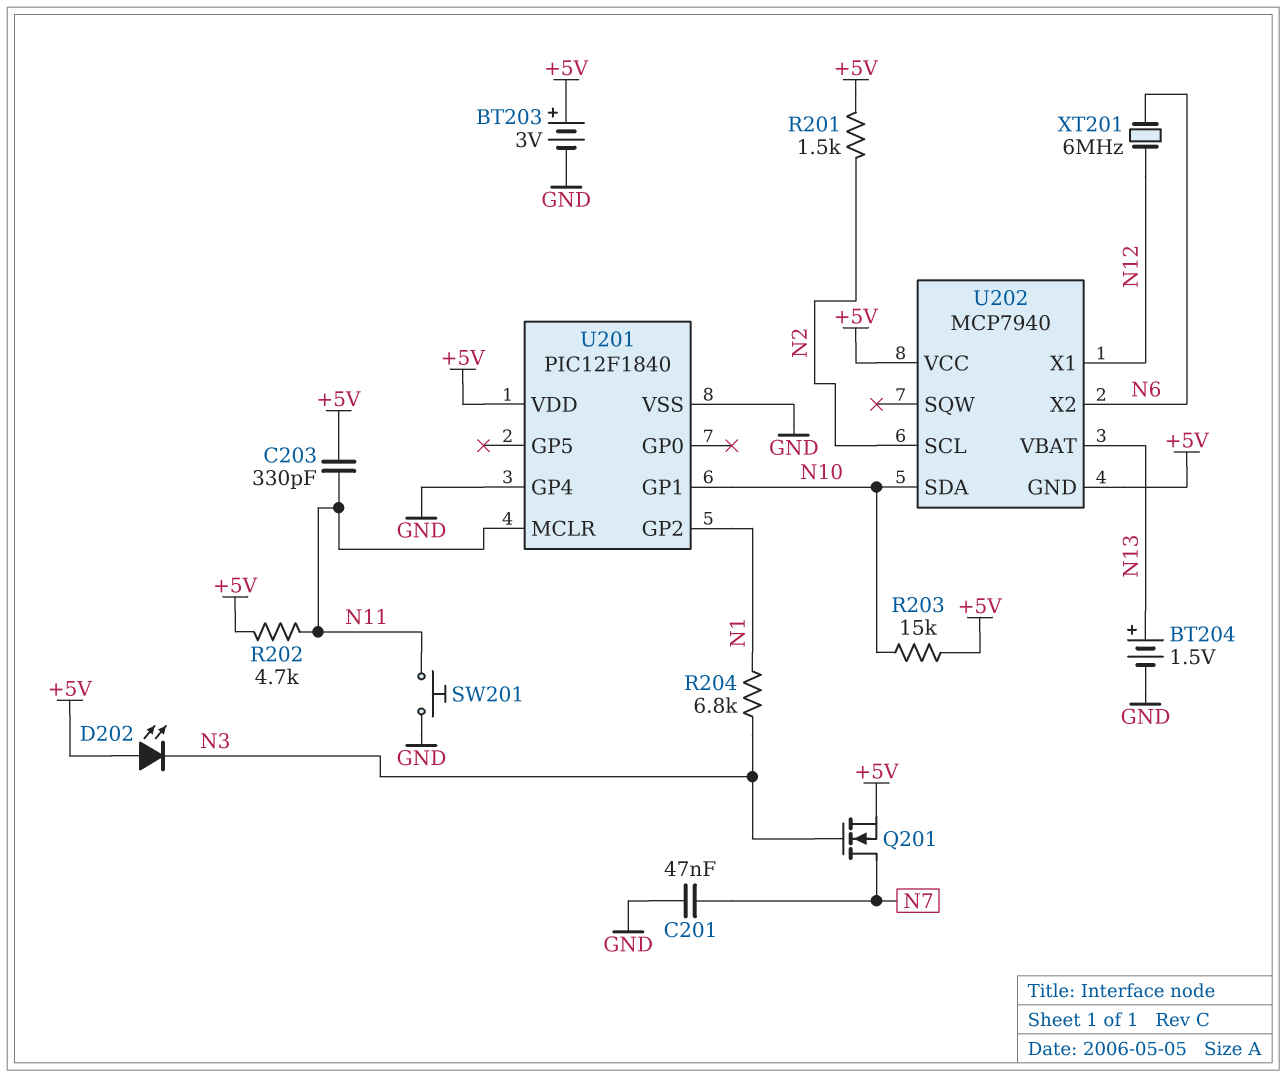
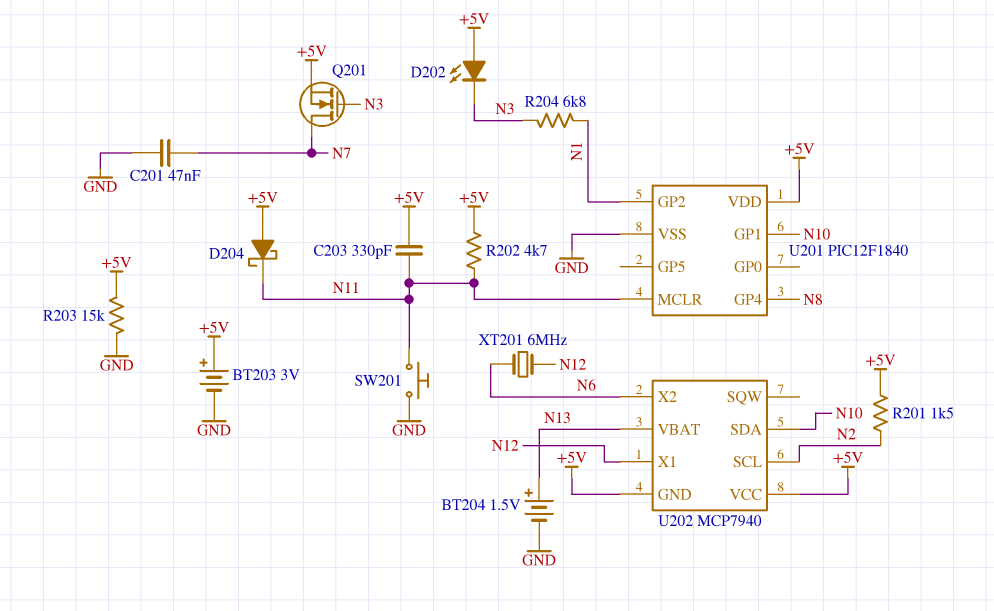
D204: none -> schottky (A +5V, K N11)
R203: 15k (+5V, N10) -> 15k (+5V, GND)
U201 pin GP4: GND -> N8

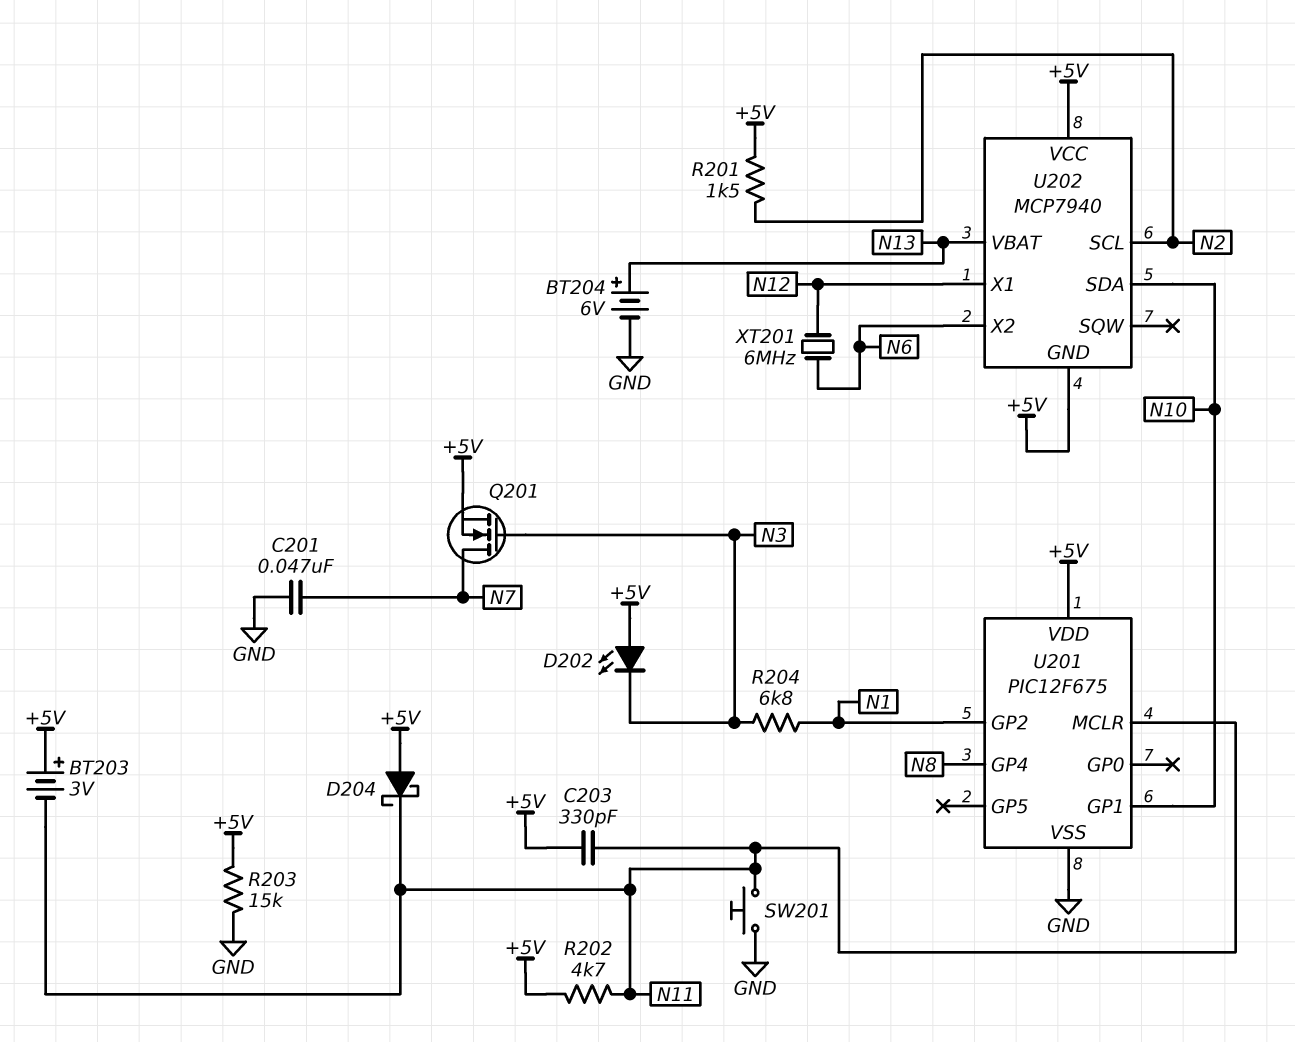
BT203: 3V (plus +5V, minus GND) -> 3V (plus +5V, minus N11)
BT204: 1.5V (plus N13, minus GND) -> 6V (plus N13, minus GND)
U201: PIC12F1840 -> PIC12F675

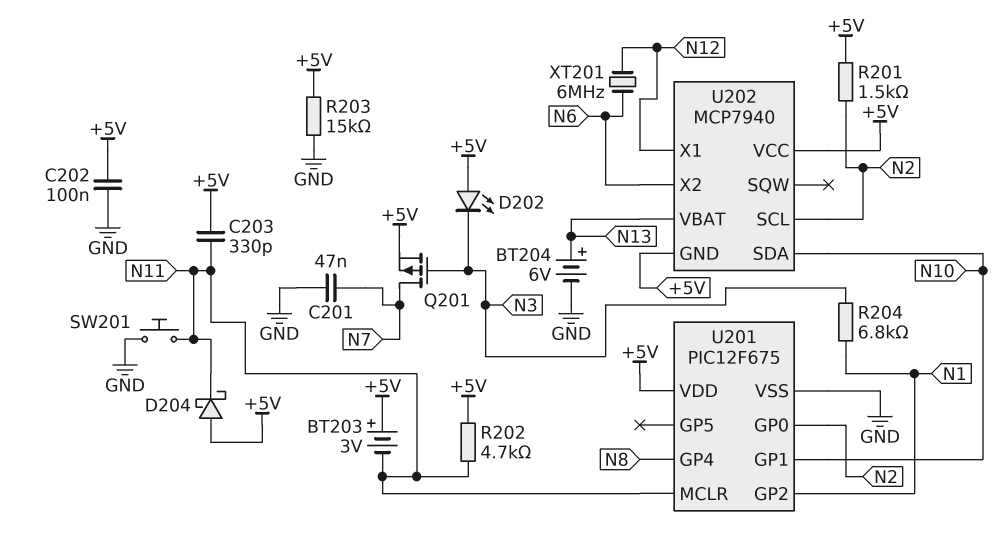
C202: none -> 100nF (+5V, GND)
Q201: NMOS (G N3, D N7, S +5V) -> PMOS (G N3, D N7, S +5V)
U201 pin GP0: none -> N2

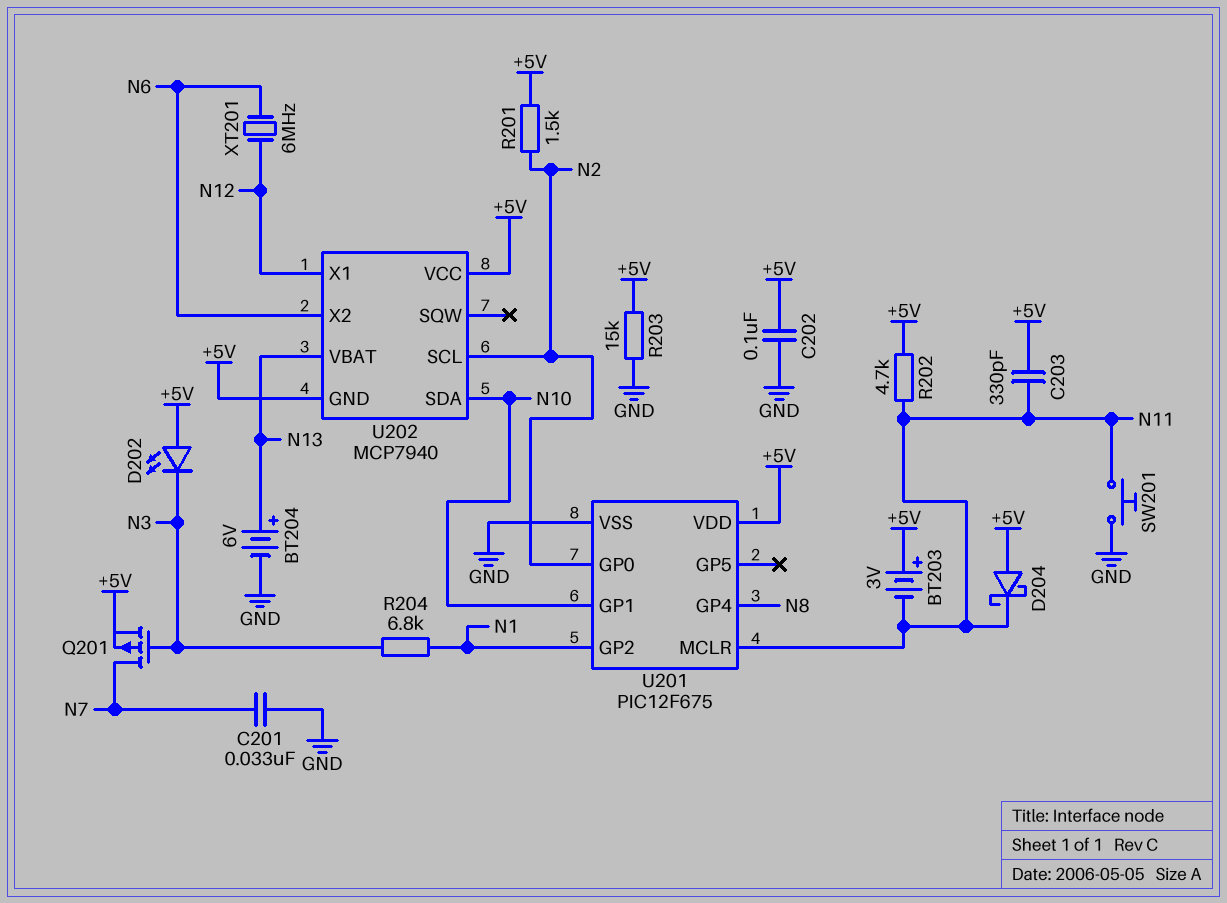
C201: 47nF (GND, N7) -> 33nF (GND, N7)

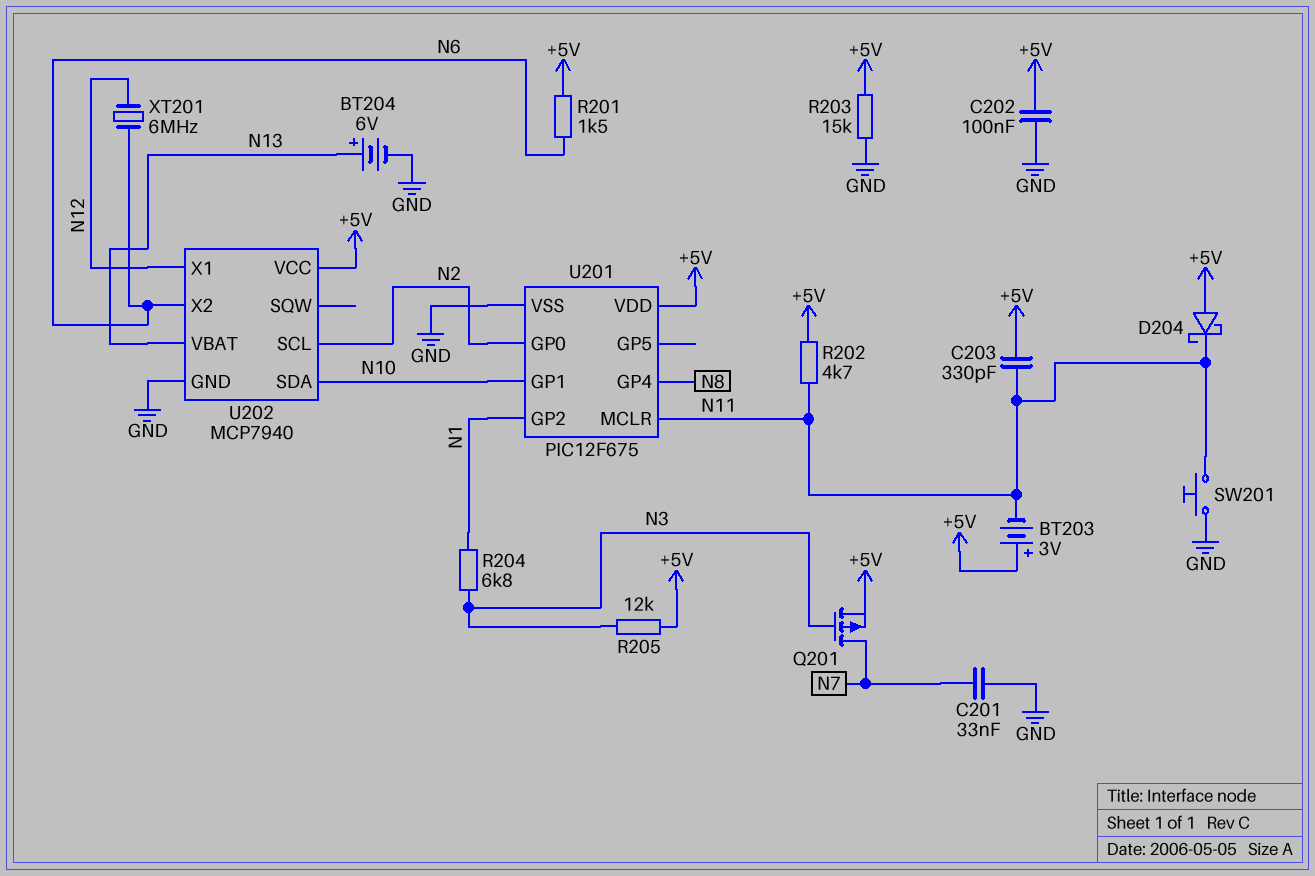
D202: LED (A +5V, K N3) -> none
R201: 1.5k (+5V, N2) -> 1.5k (+5V, N6)
R205: none -> 12k (+5V, N3)
U202 pin GND: +5V -> GND

